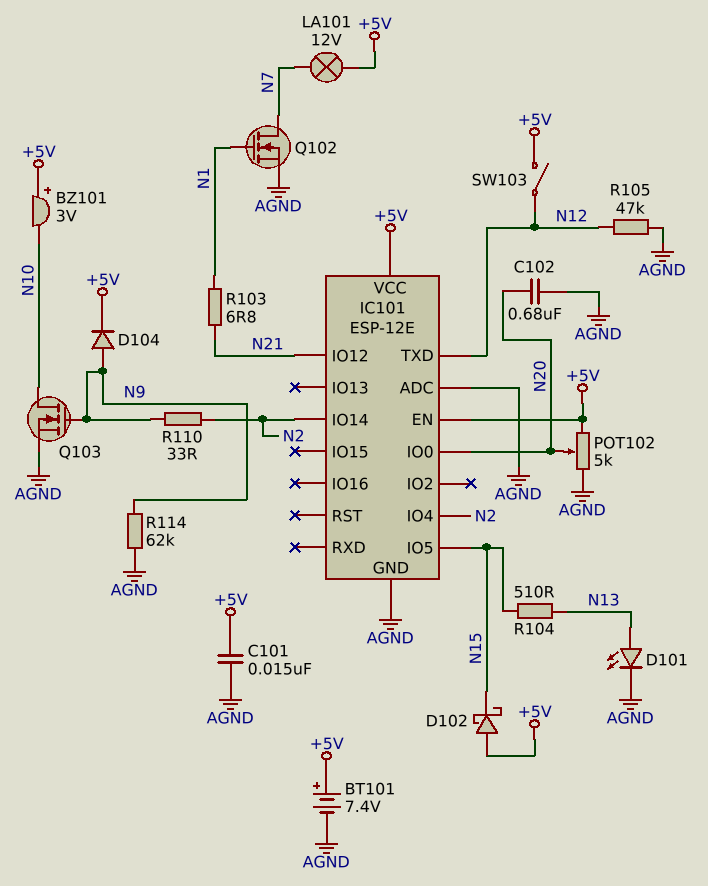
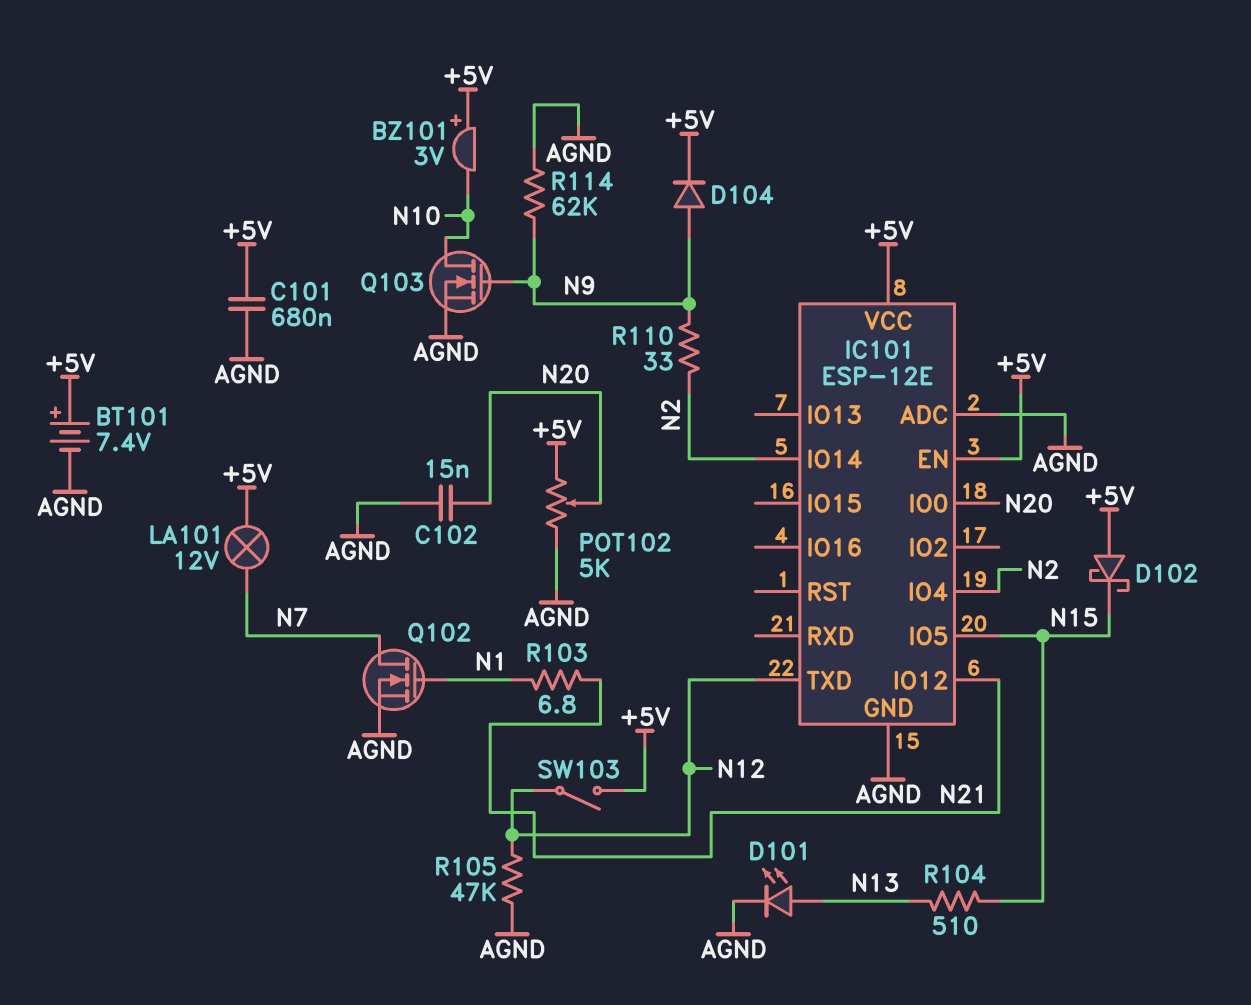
C101: 15nF (+5V, AGND) -> 680nF (+5V, AGND)
C102: 680nF (AGND, N20) -> 15nF (AGND, N20)

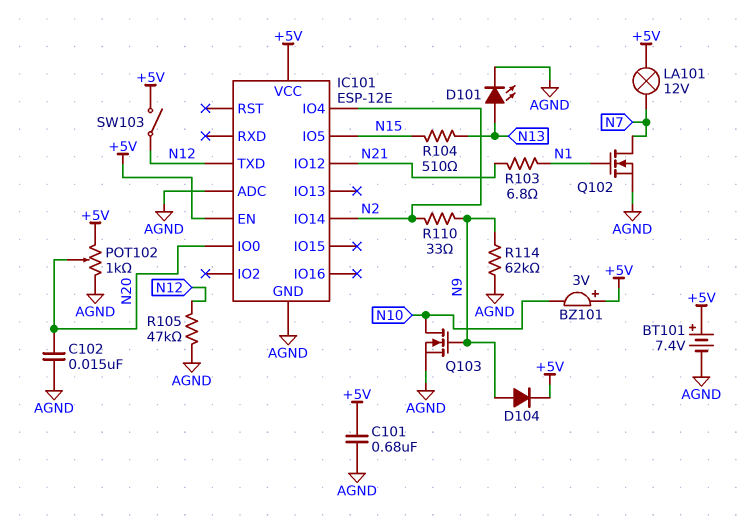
D102: schottky (A +5V, K N15) -> none
POT102: 5k (+5V, AGND, wiper N20) -> 1k (+5V, AGND, wiper N20)

